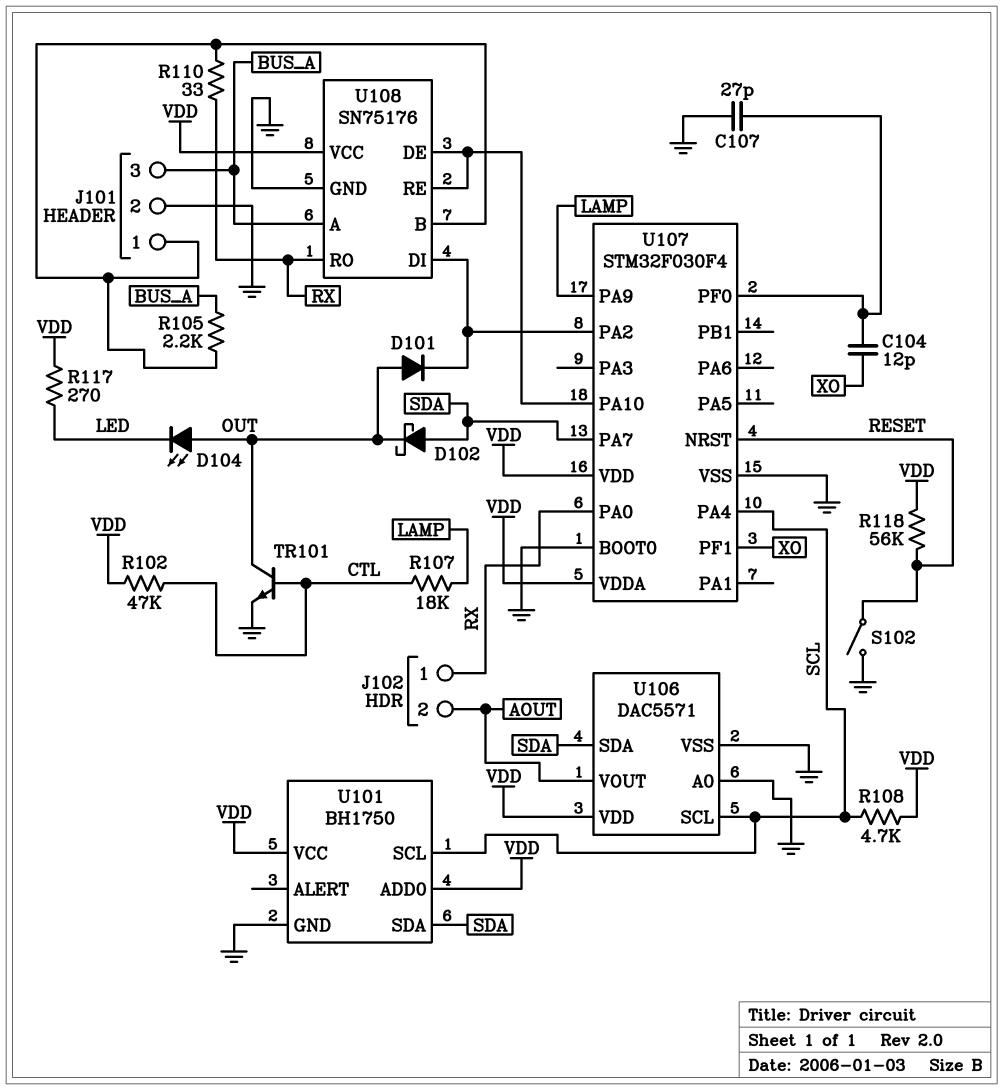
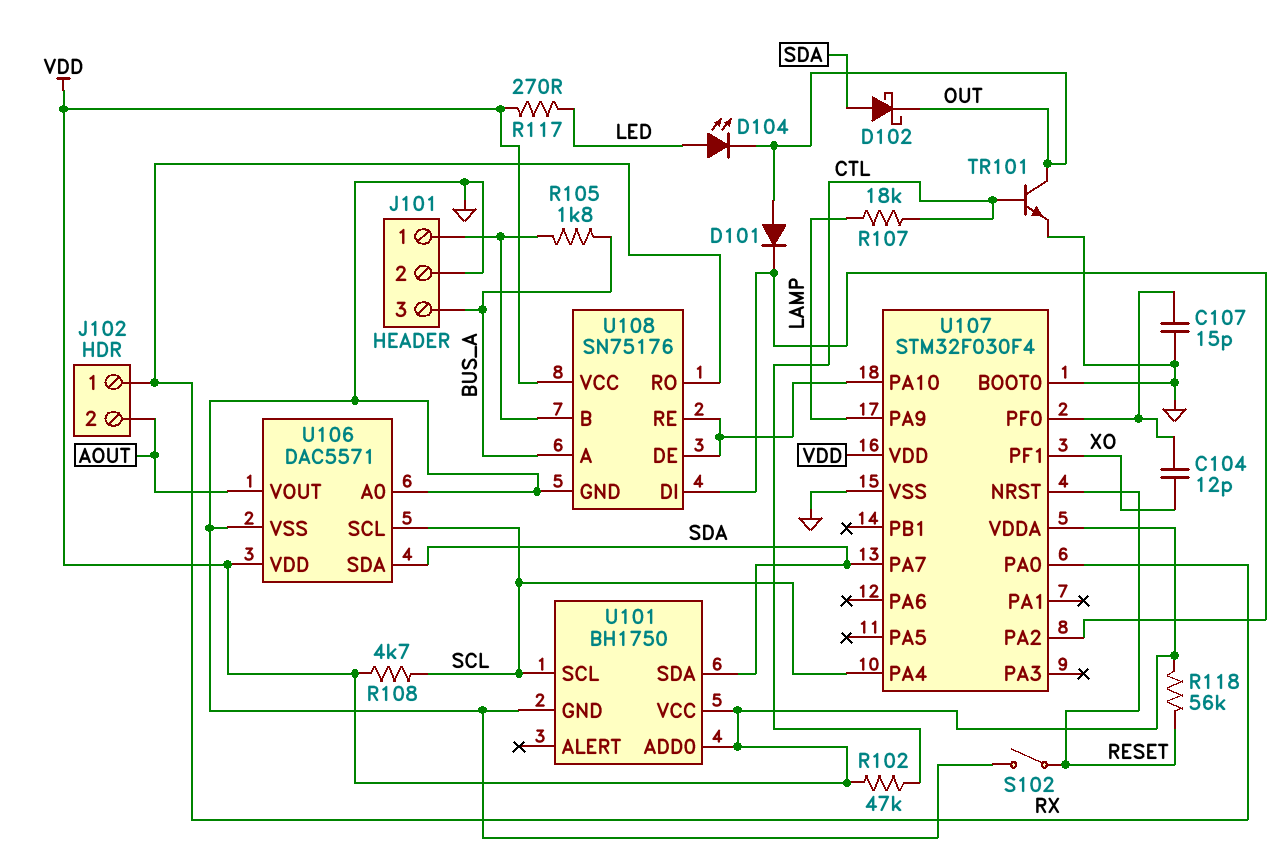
C107: 27pF (GND, U107/PF0) -> 15pF (GND, U107/PF0)
D104: LED (A OUT, K LED) -> LED (A LED, K OUT)
R105: 2.2k (BUS_A, J101/1) -> 1.8k (BUS_A, J101/1)
R110: 33 (J101/1, RX) -> none

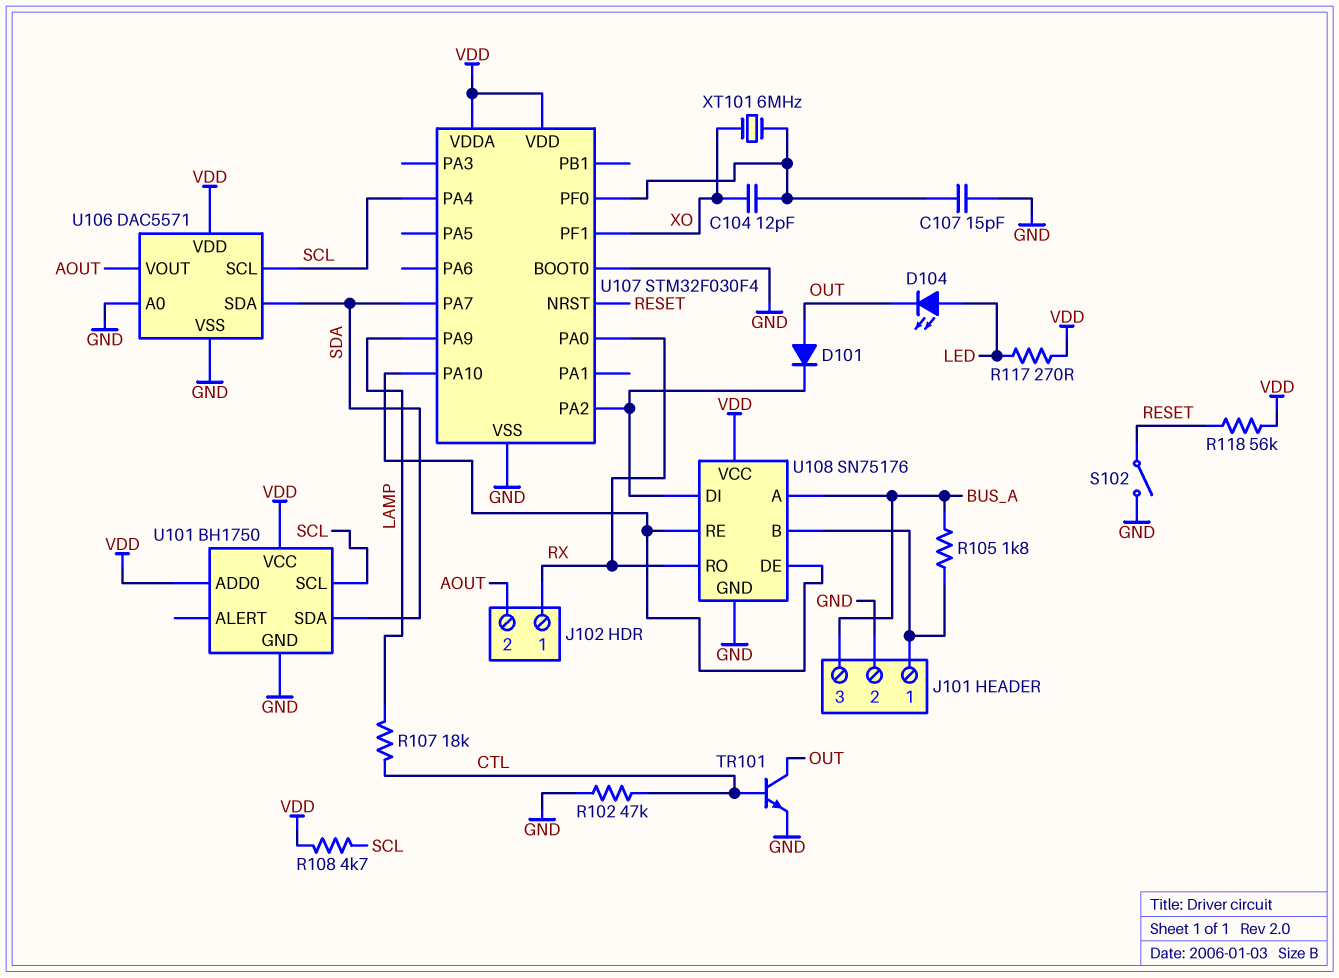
D102: schottky (A SDA, K OUT) -> none
R102: 47k (CTL, VDD) -> 47k (CTL, GND)
XT101: none -> 6MHz (U107/PF0, XO)

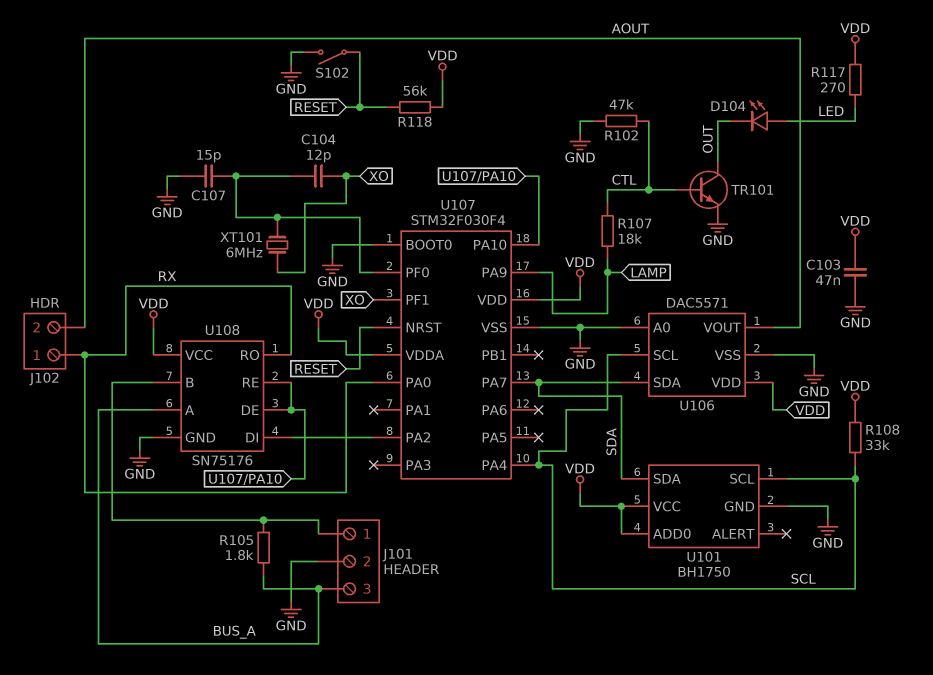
C103: none -> 47nF (GND, VDD)
D101: diode (A OUT, K U107/PA2) -> none
R108: 4.7k (SCL, VDD) -> 33k (SCL, VDD)

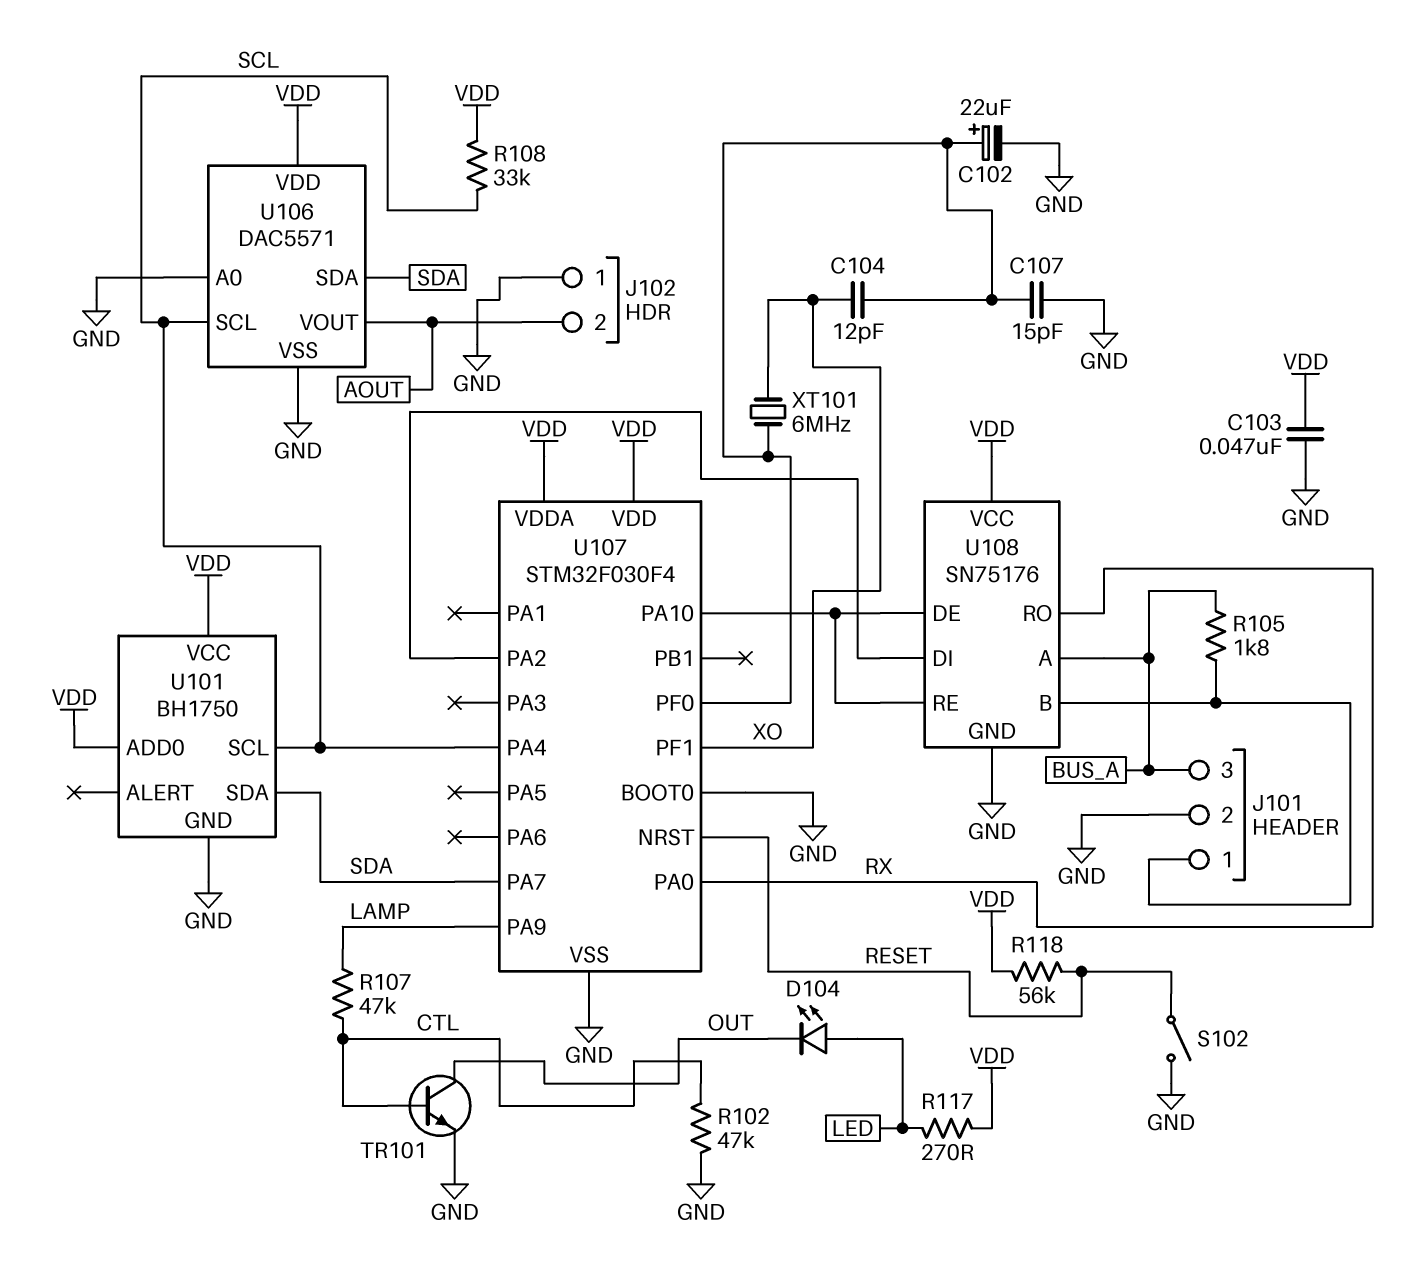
C102: none -> 22uF (plus U107/PF0, minus GND)
J102 pin 1: RX -> GND
R107: 18k (CTL, LAMP) -> 47k (CTL, LAMP)

